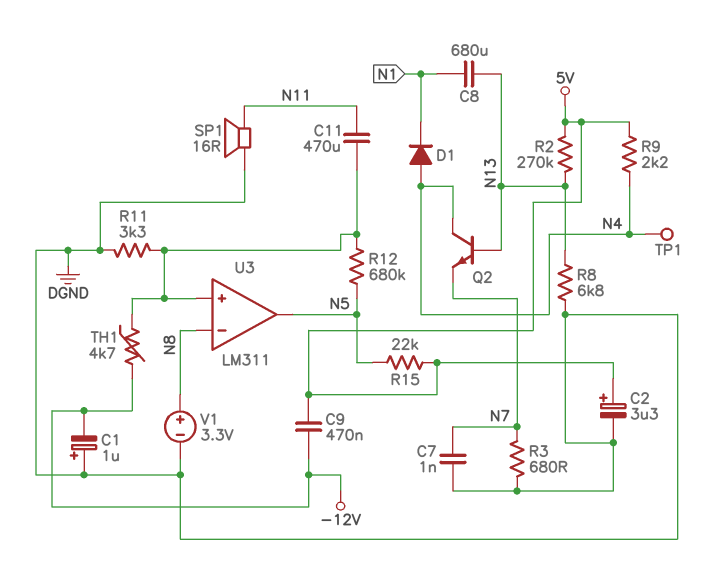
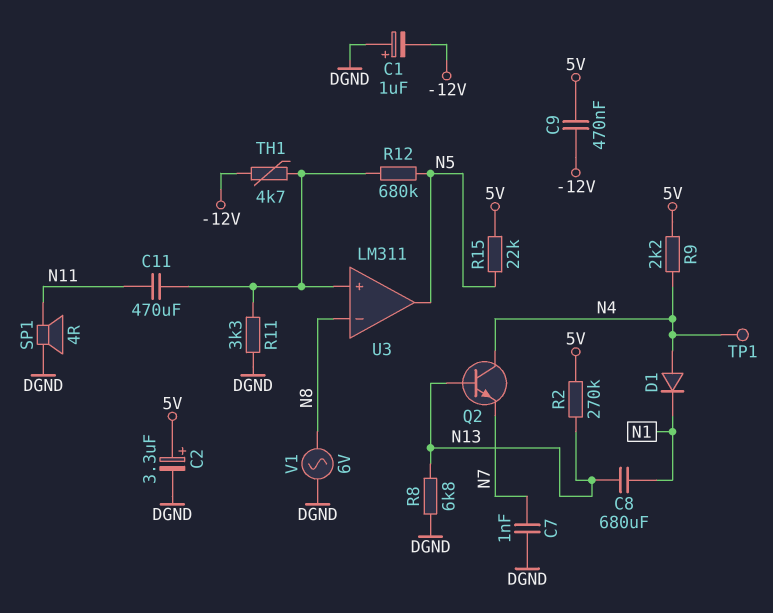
R3: 680 (DGND, N7) -> none
SP1: speaker 16R (DGND, N11) -> speaker 4R (DGND, N11)
V1: 3.3V (plus N8, minus DGND) -> AC 6V (DGND, N8)

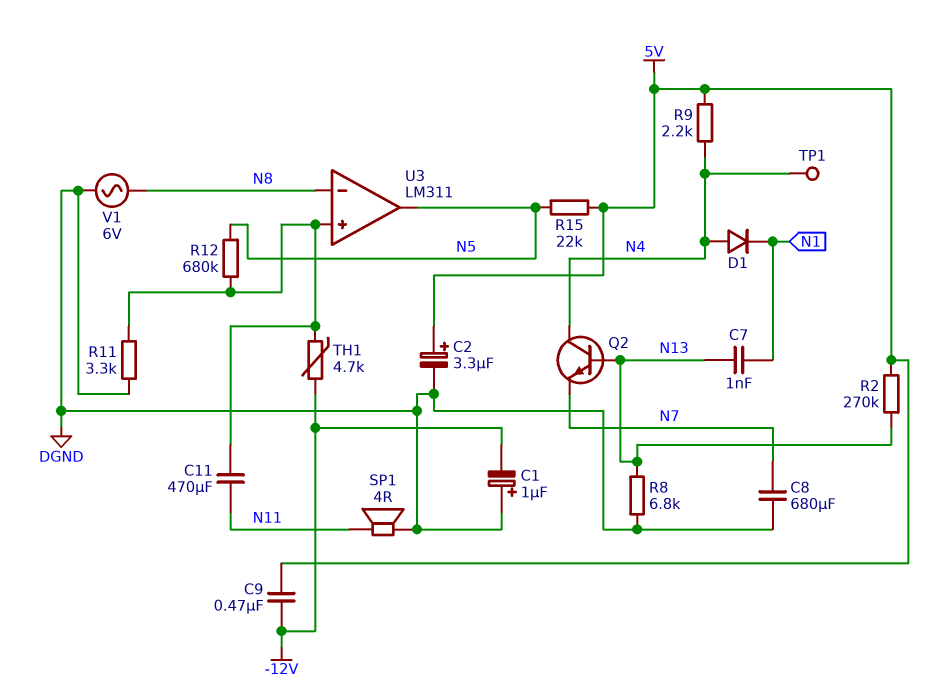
C7: 1nF (DGND, N7) -> 1nF (N1, N13)
C8: 680uF (N1, N13) -> 680uF (DGND, N7)

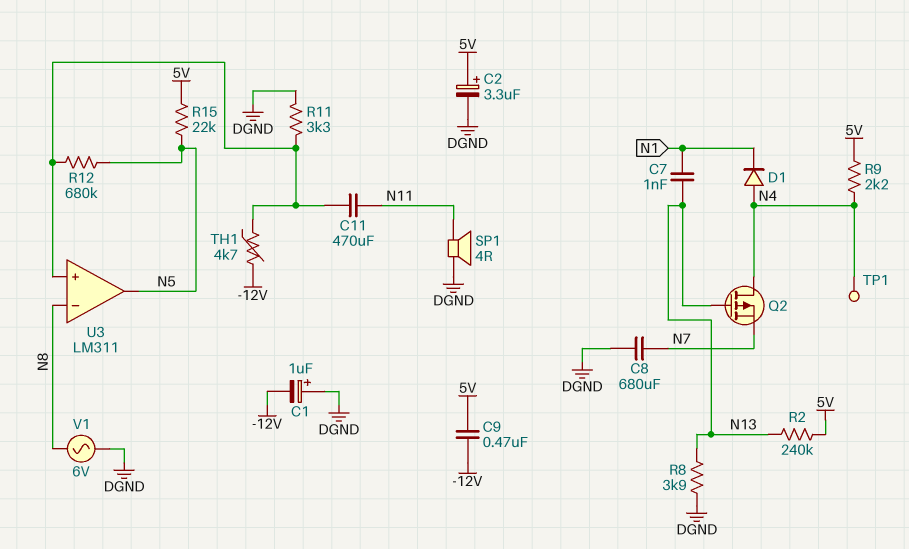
Q2: NPN (B N13, C N4, E N7) -> PMOS (G N13, D N4, S N7)
R2: 270k (5V, N13) -> 240k (5V, N13)
R8: 6.8k (DGND, N13) -> 3.9k (DGND, N13)

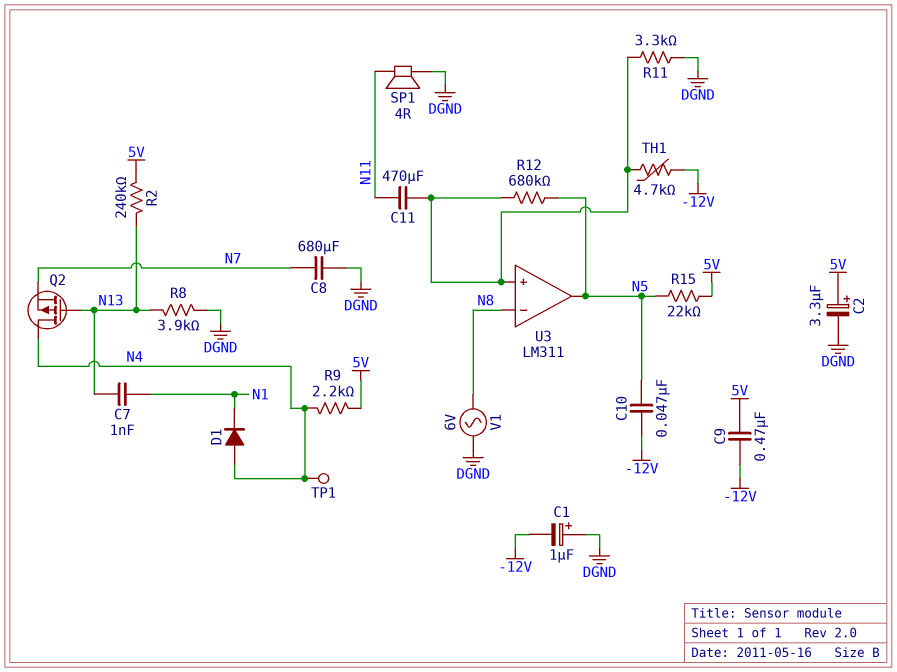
C10: none -> 47nF (-12V, N5)

